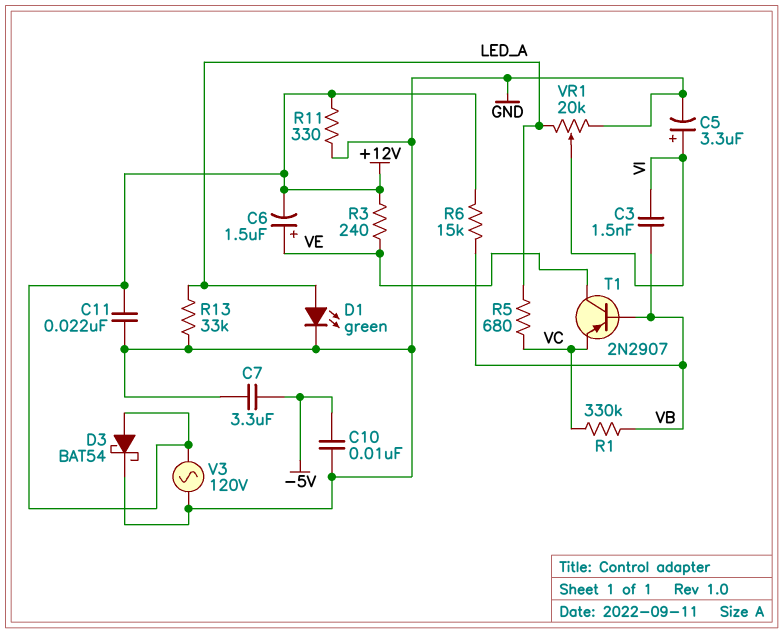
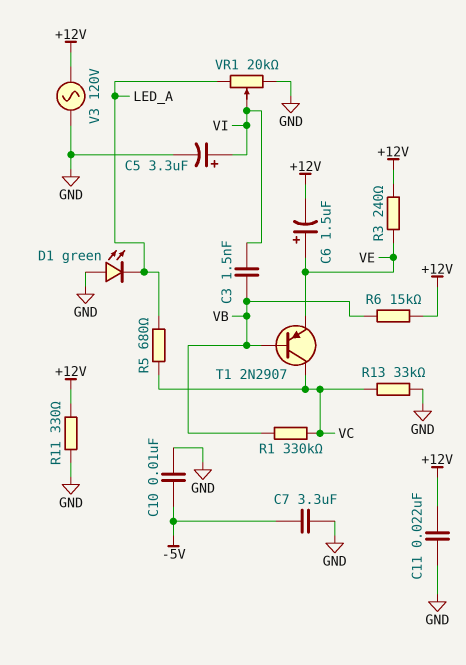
D1: LED green (A LED_A, K GND) -> LED green (A GND, K LED_A)
D3: schottky BAT54 (A +12V, K GND) -> none
R13: 33k (GND, LED_A) -> 33k (GND, VC)
T1: PNP 2N2907 (B VB, C VE, E VC) -> PNP 2N2907 (B VB, C VC, E VE)

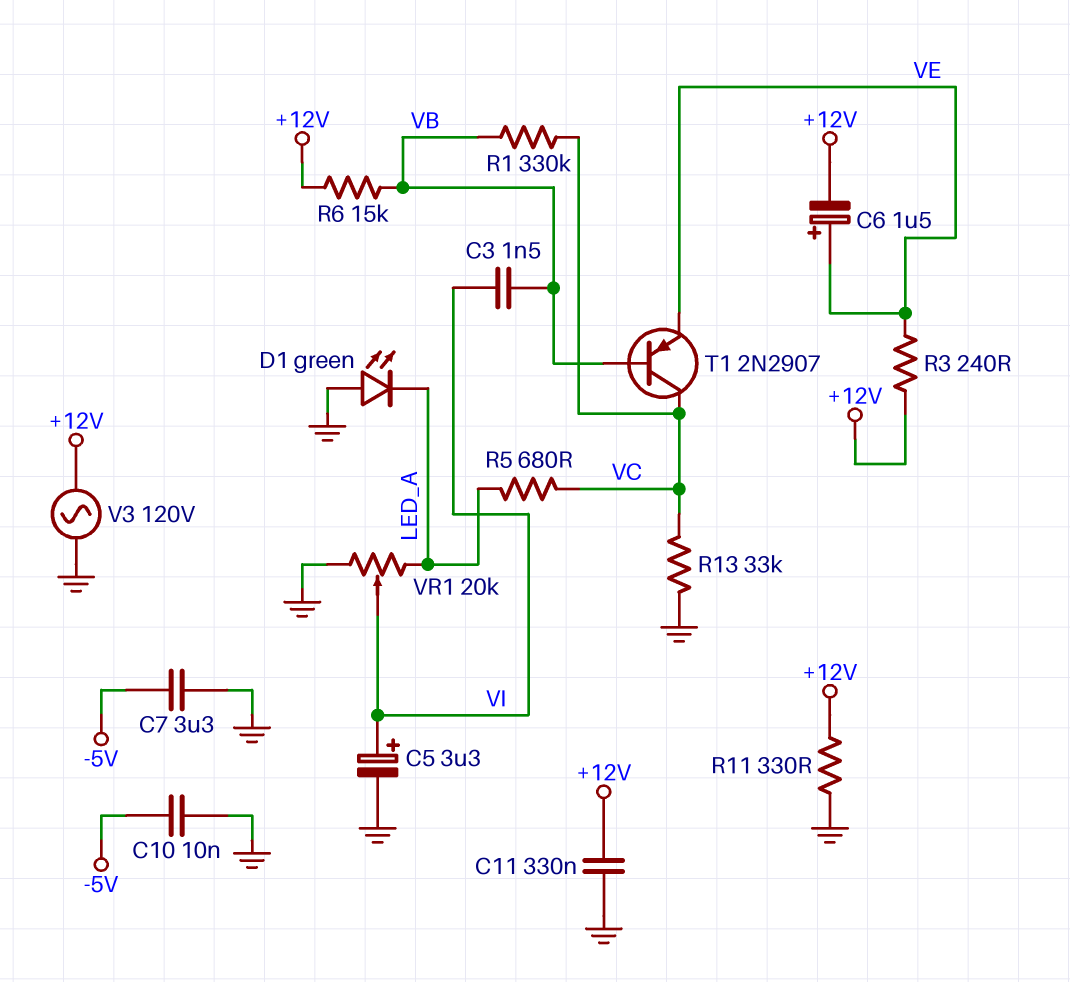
C11: 22nF (+12V, GND) -> 330nF (+12V, GND)

